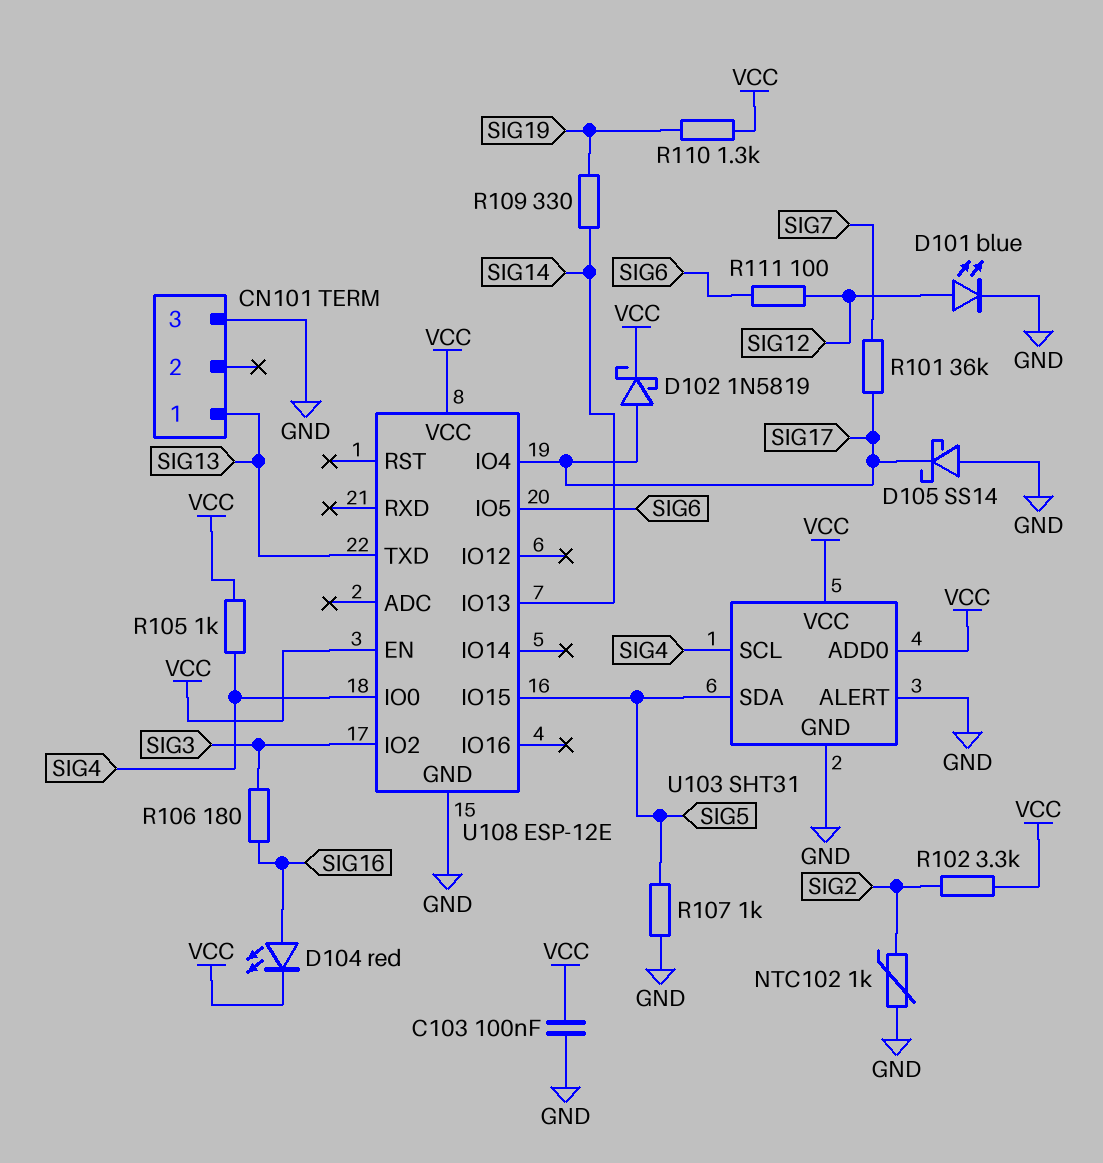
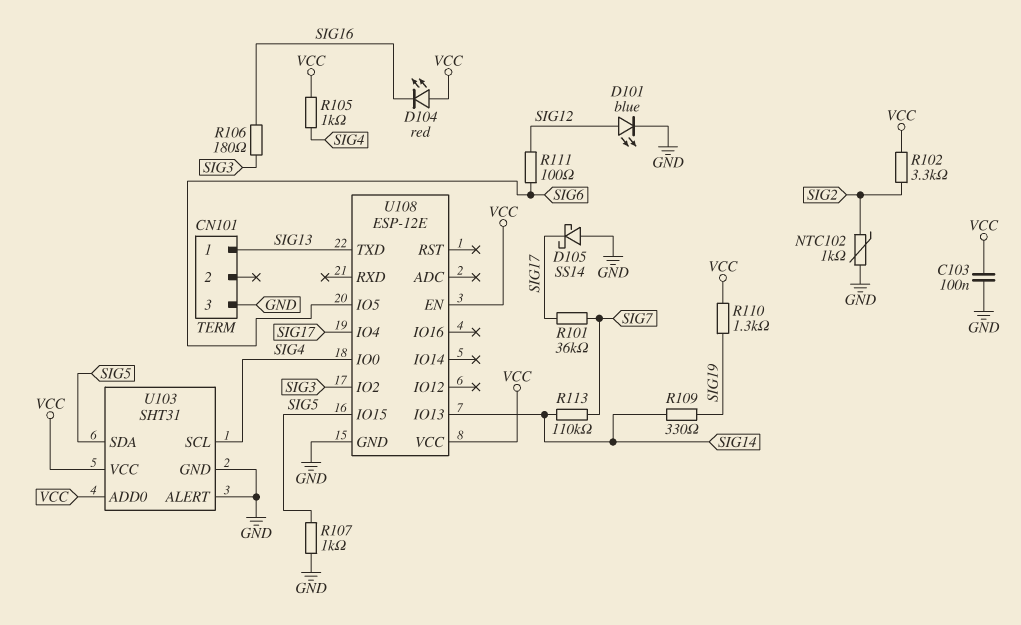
D102: schottky 1N5819 (A SIG17, K VCC) -> none
D104: LED red (A SIG16, K VCC) -> LED red (A VCC, K SIG16)
R113: none -> 110k (SIG7, SIG14)

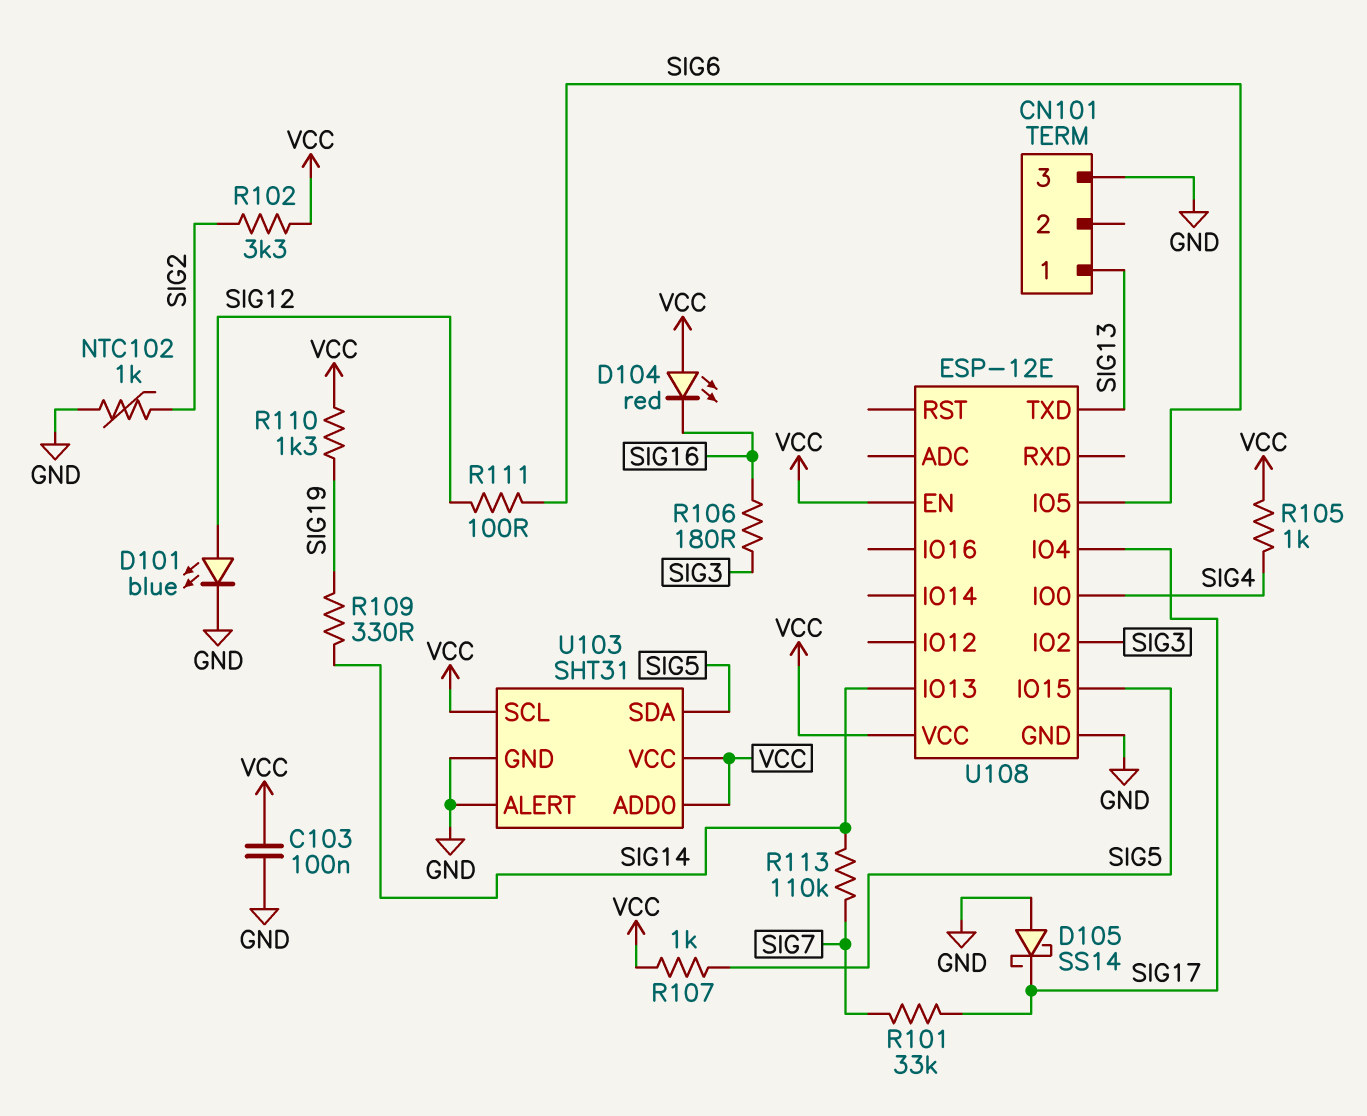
R101: 36k (SIG7, SIG17) -> 33k (SIG7, SIG17)
R107: 1k (GND, SIG5) -> 1k (SIG5, VCC)
U103 pin SCL: SIG4 -> VCC

